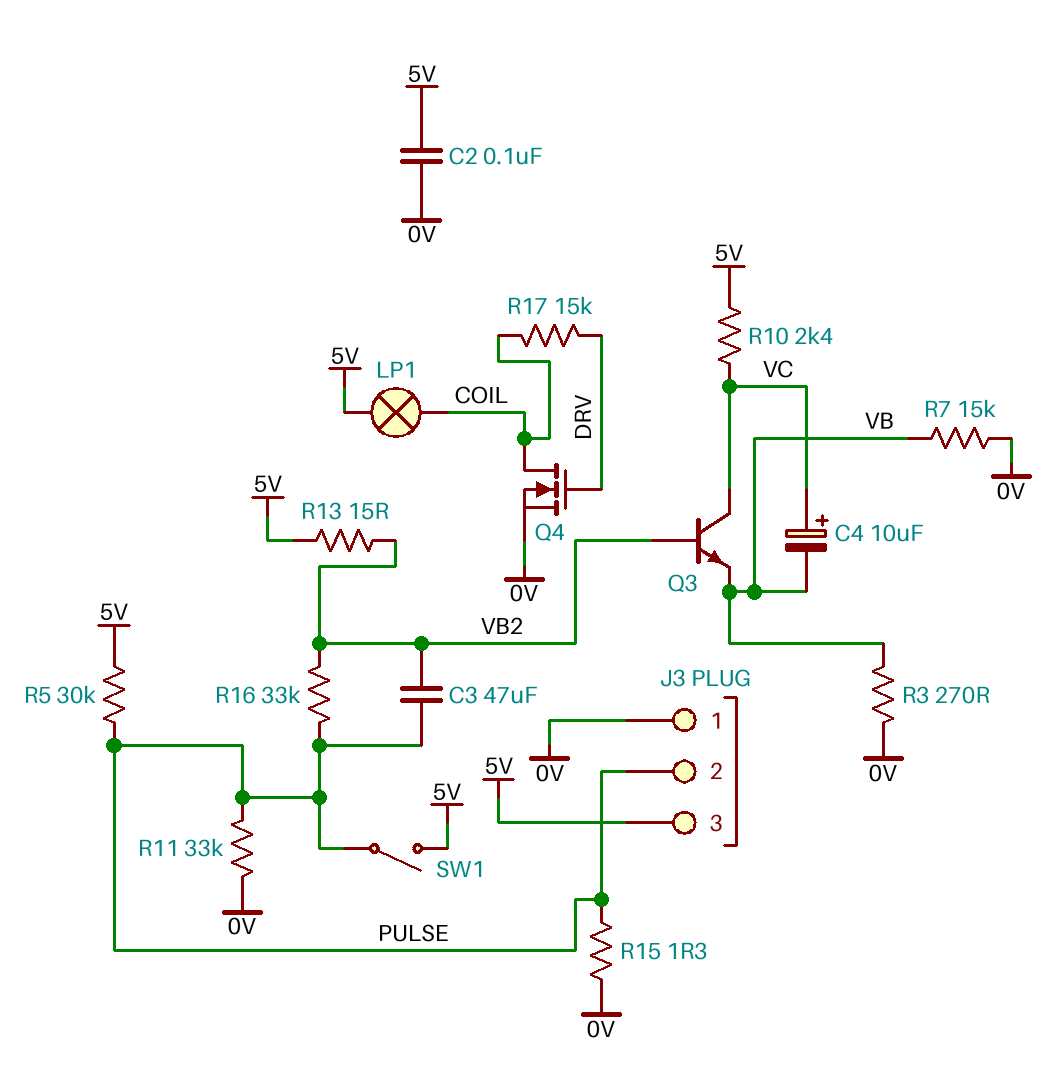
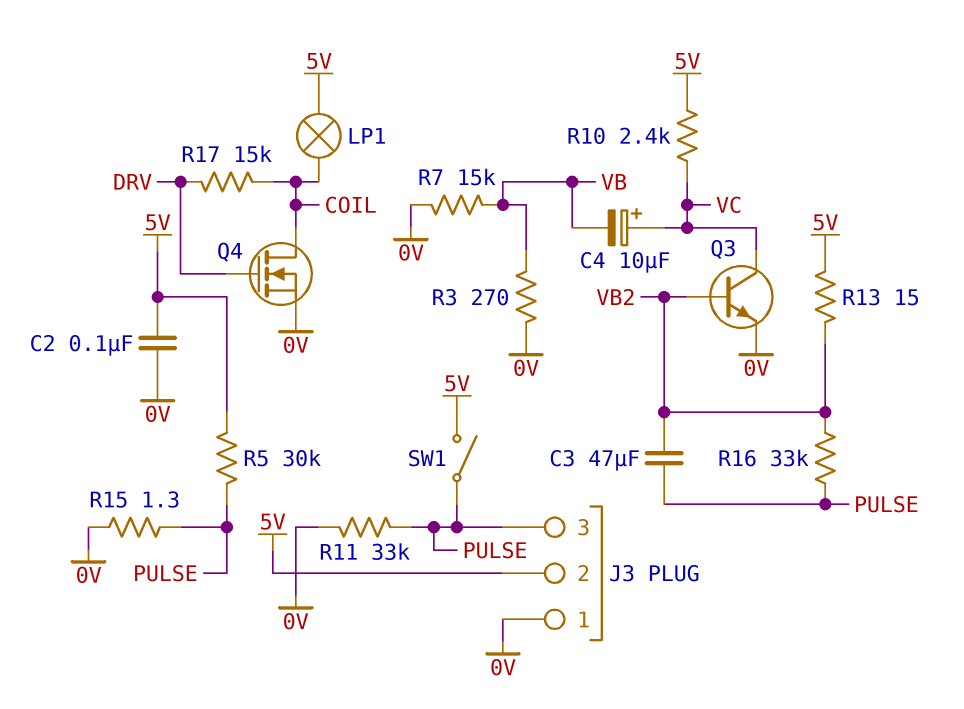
J3 pin 2: PULSE -> 5V
J3 pin 3: 5V -> PULSE
Q3: NPN (B VB2, C VC, E VB) -> NPN (B VB2, C VC, E 0V)

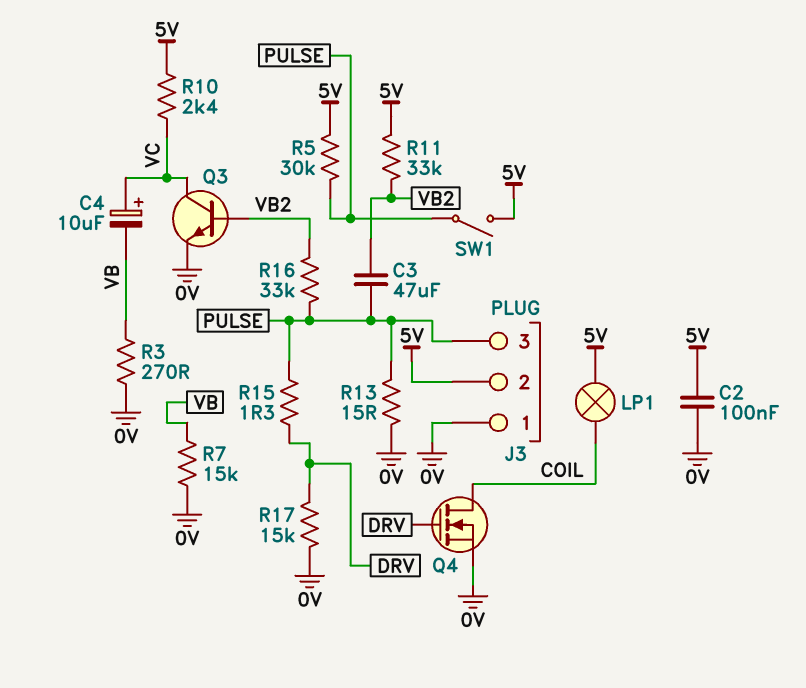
R11: 33k (0V, PULSE) -> 33k (5V, VB2)
R13: 15 (5V, VB2) -> 15 (0V, PULSE)
R15: 1.3 (0V, PULSE) -> 1.3 (DRV, PULSE)
R17: 15k (COIL, DRV) -> 15k (0V, DRV)

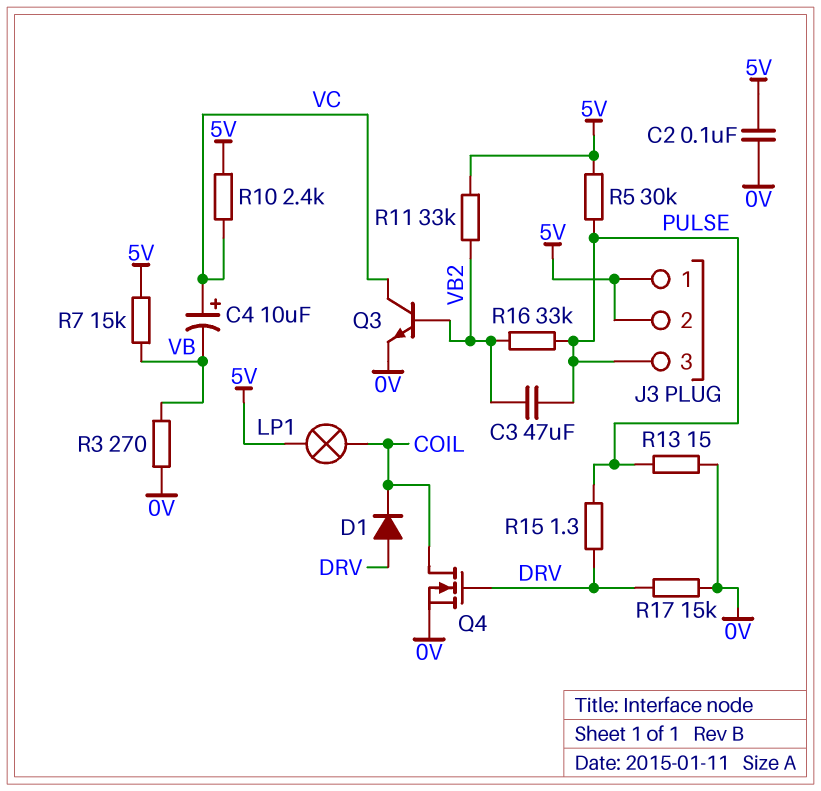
D1: none -> diode (A DRV, K COIL)
J3 pin 1: 0V -> 5V
R7: 15k (0V, VB) -> 15k (5V, VB)
SW1: switch (5V, PULSE) -> none

